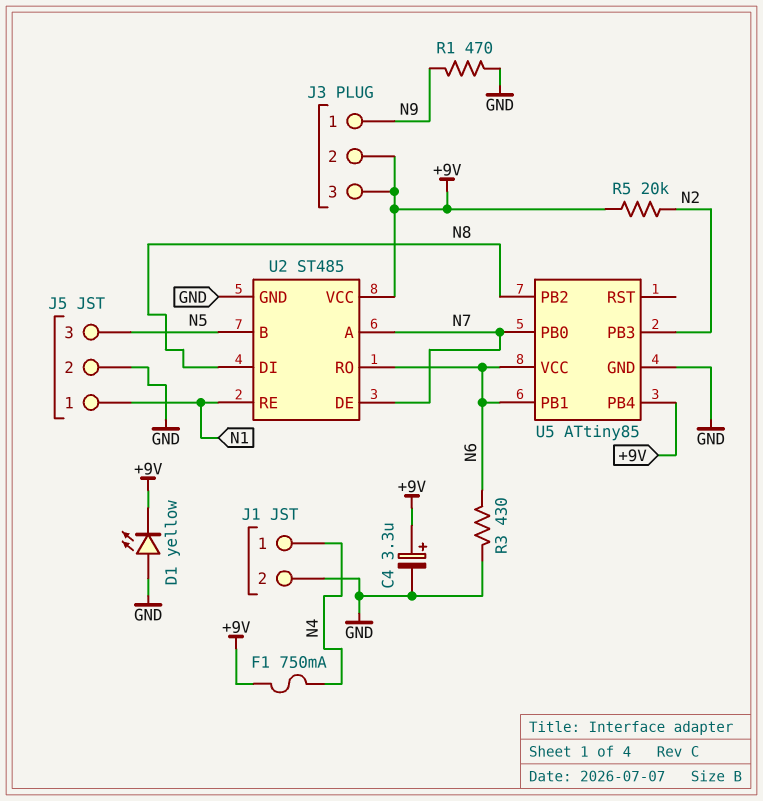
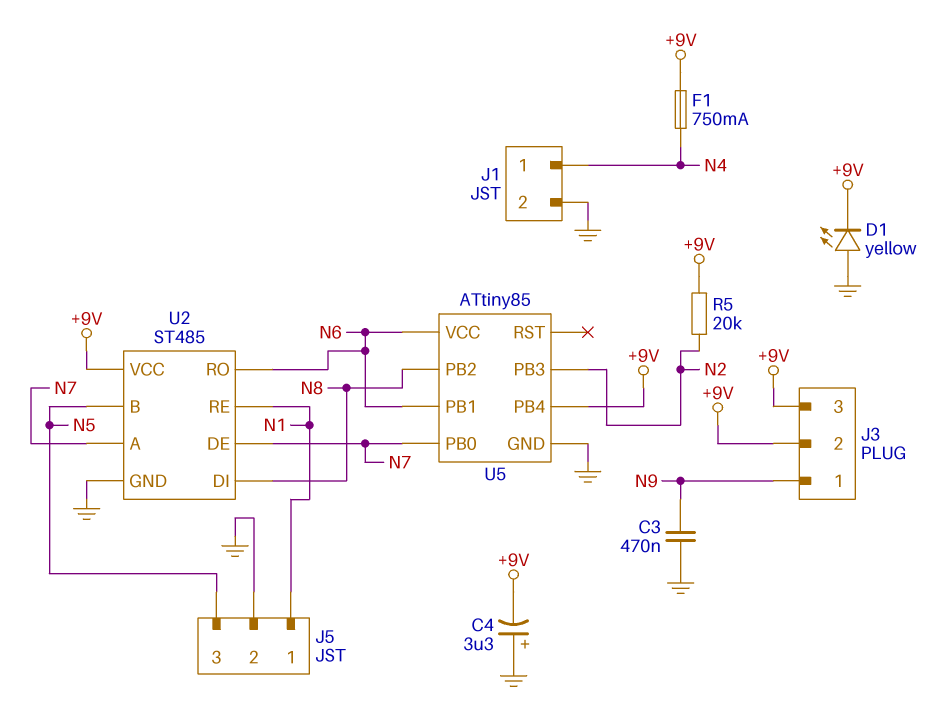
C3: none -> 470nF (GND, N9)
C4: 3.3uF (plus +9V, minus GND) -> 3.3uF (plus GND, minus +9V)
R1: 470 (GND, N9) -> none
R3: 430 (GND, N6) -> none

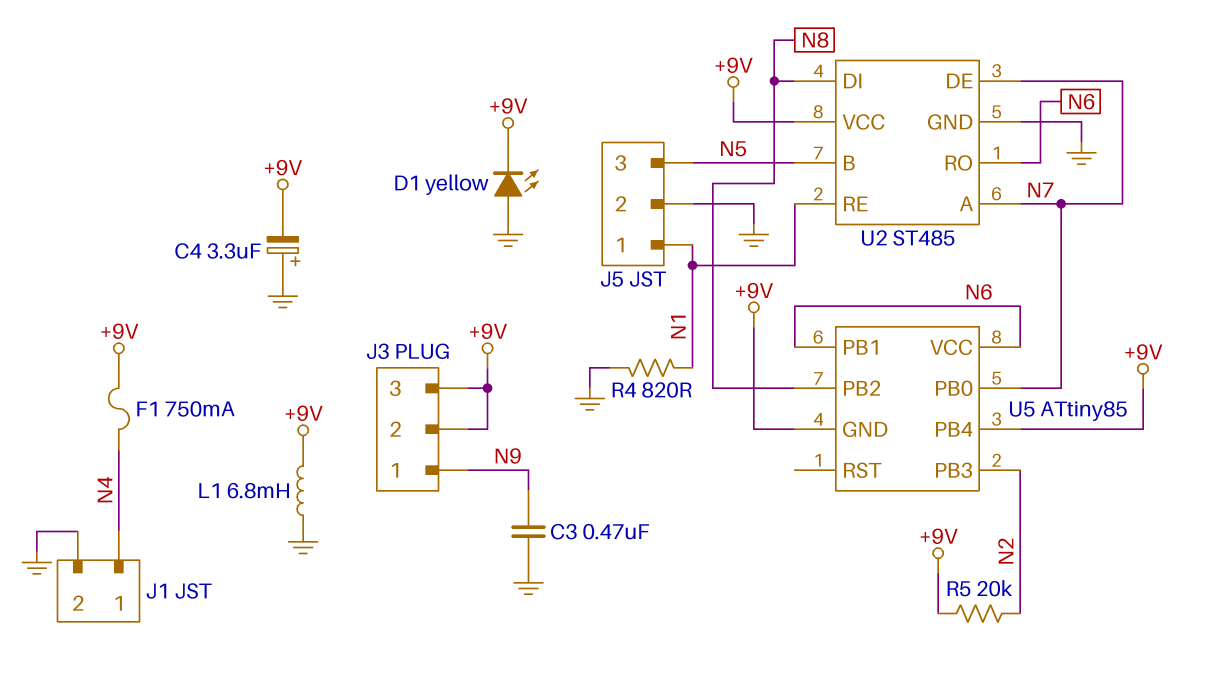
L1: none -> 6.8mH (+9V, GND)
R4: none -> 820 (GND, N1)
U5 pin GND: GND -> +9V

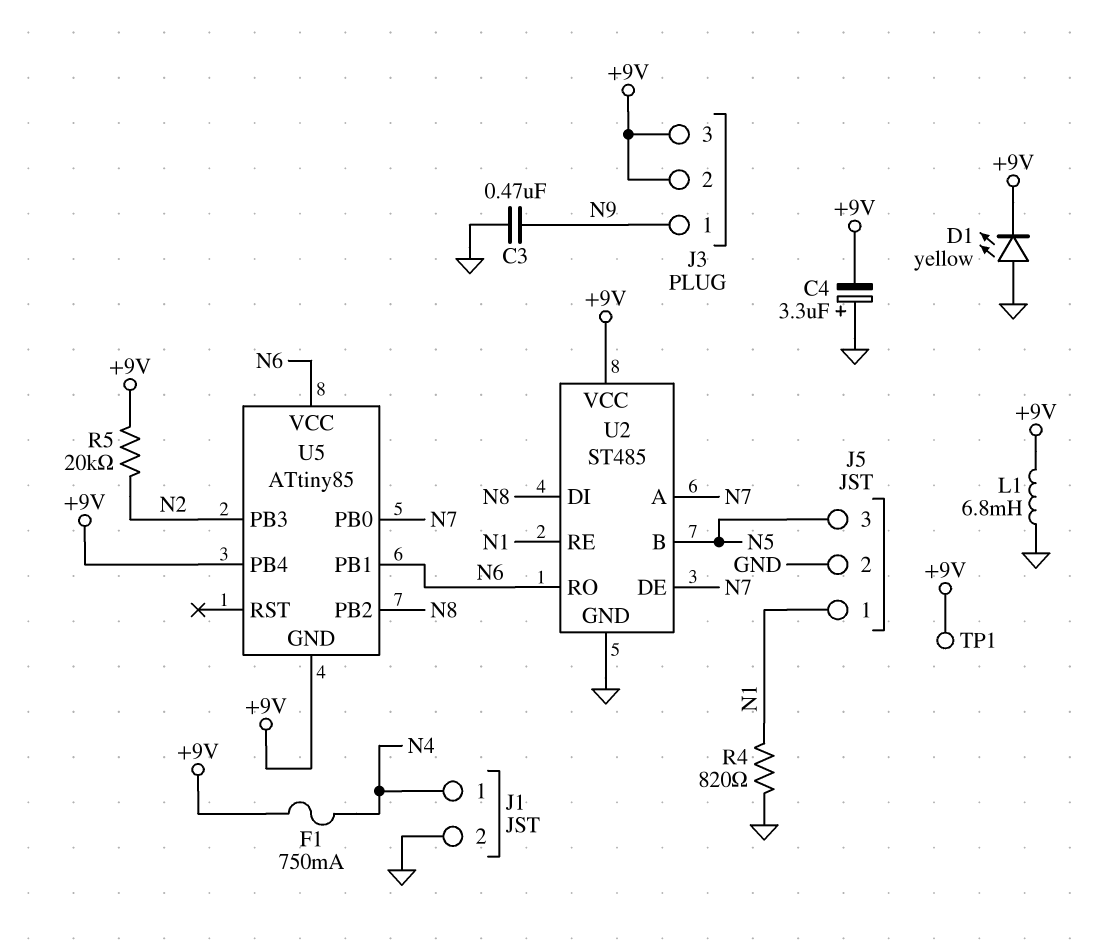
TP1: none -> test point (+9V)

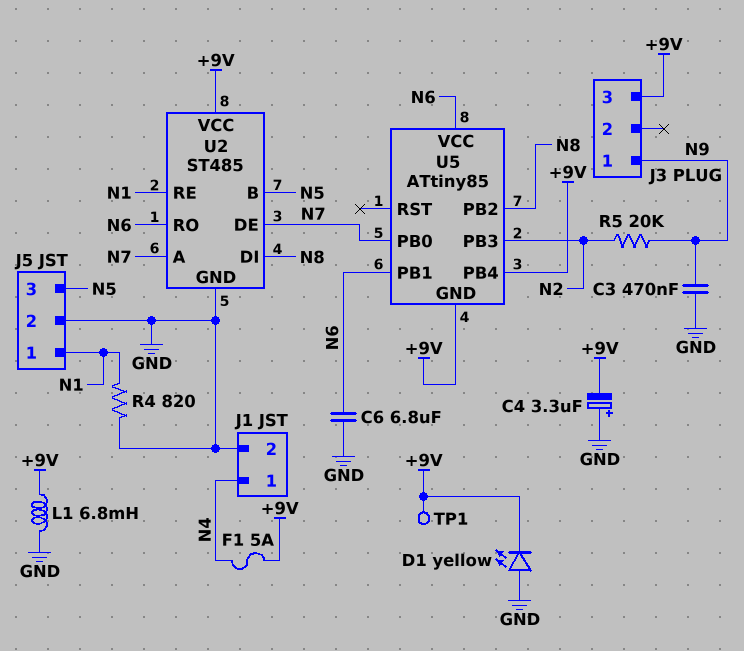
C6: none -> 6.8uF (GND, N6)
F1: 750mA (+9V, N4) -> 5A (+9V, N4)
J3 pin 2: +9V -> none
R5: 20k (+9V, N2) -> 20k (N2, N9)

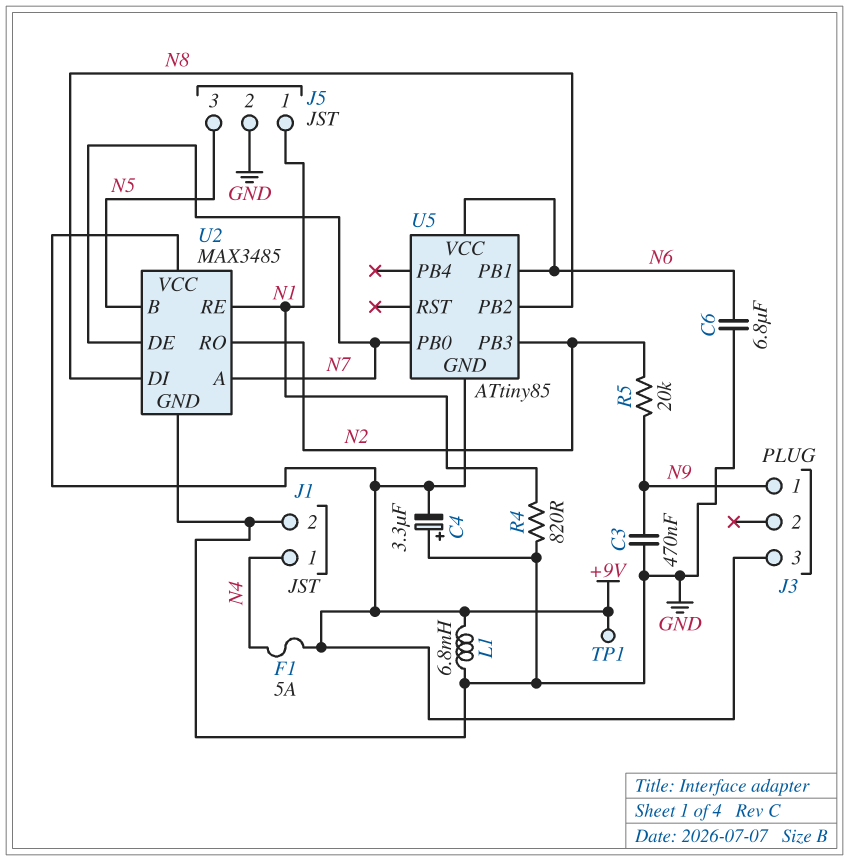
D1: LED yellow (A GND, K +9V) -> none
U2: ST485 -> MAX3485
U2 pin RO: N6 -> N2
U5 pin PB4: +9V -> none

